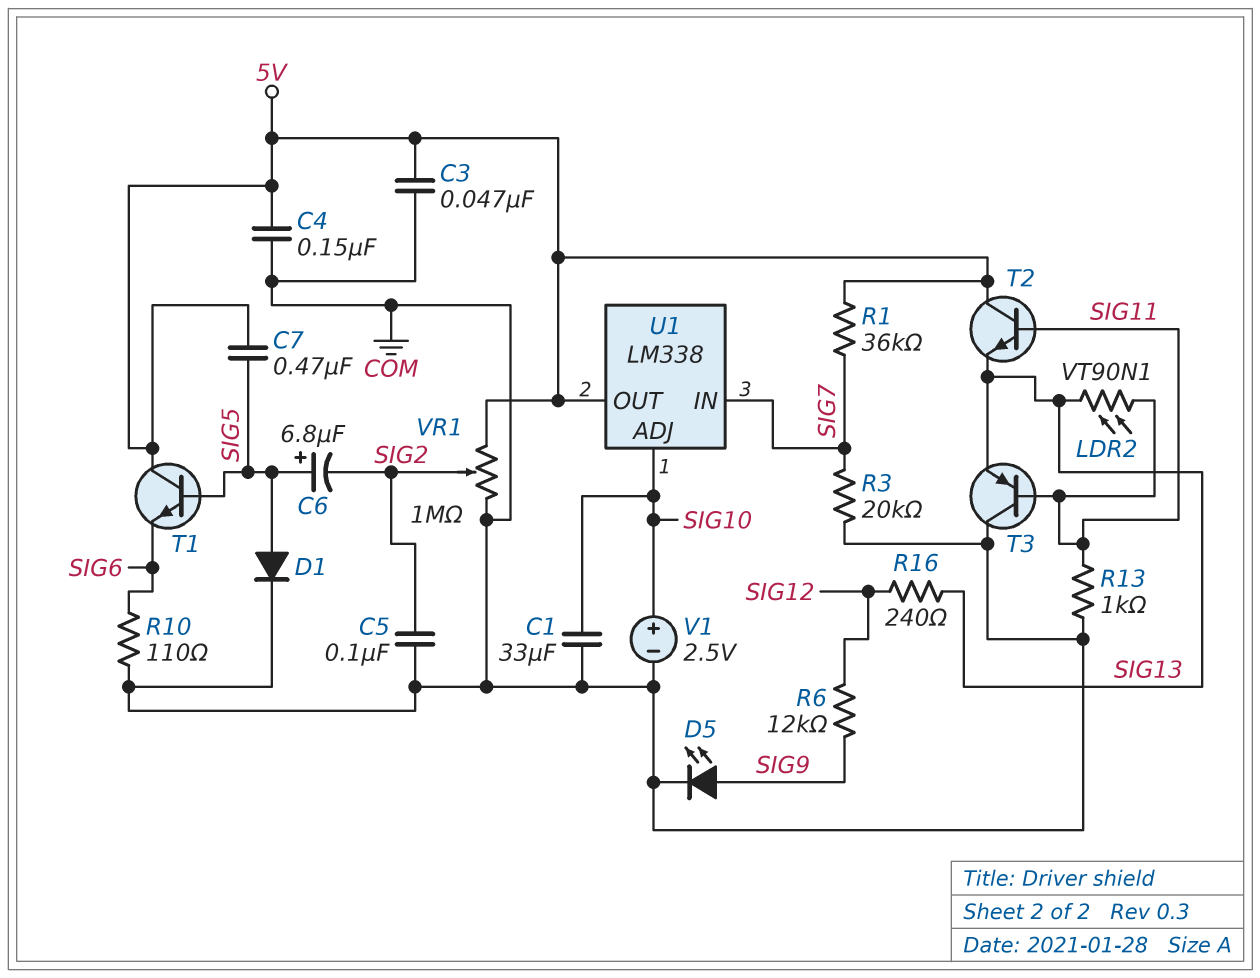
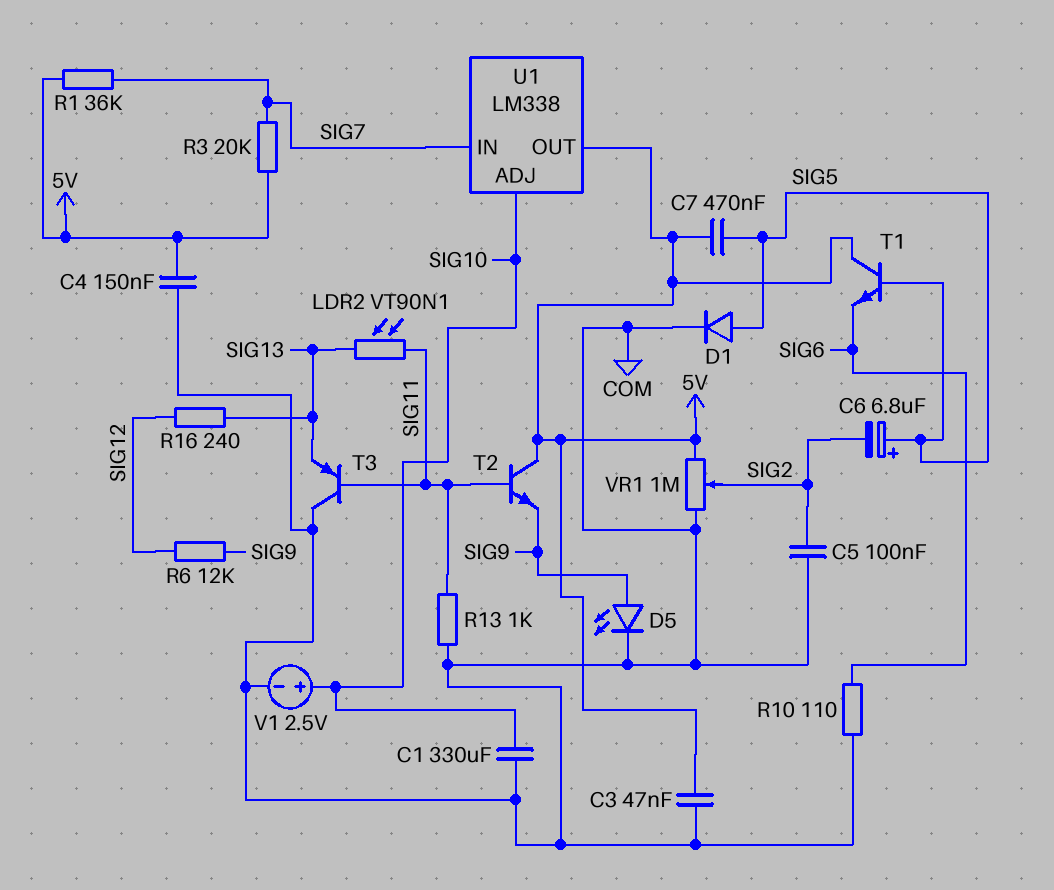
C1: 33uF (COM, SIG10) -> 330uF (COM, SIG10)
R3: 20k (COM, SIG7) -> 20k (5V, SIG7)
T2: NPN (B SIG11, C 5V, E SIG13) -> NPN (B SIG11, C 5V, E SIG9)

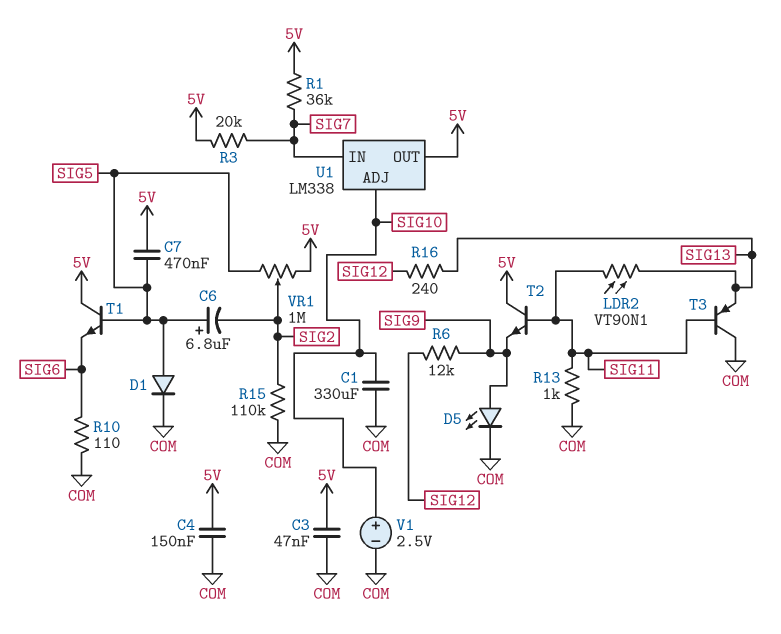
C5: 100nF (COM, SIG2) -> none
R15: none -> 110k (COM, SIG2)
VR1: 1M (5V, COM, wiper SIG2) -> 1M (5V, SIG5, wiper SIG2)

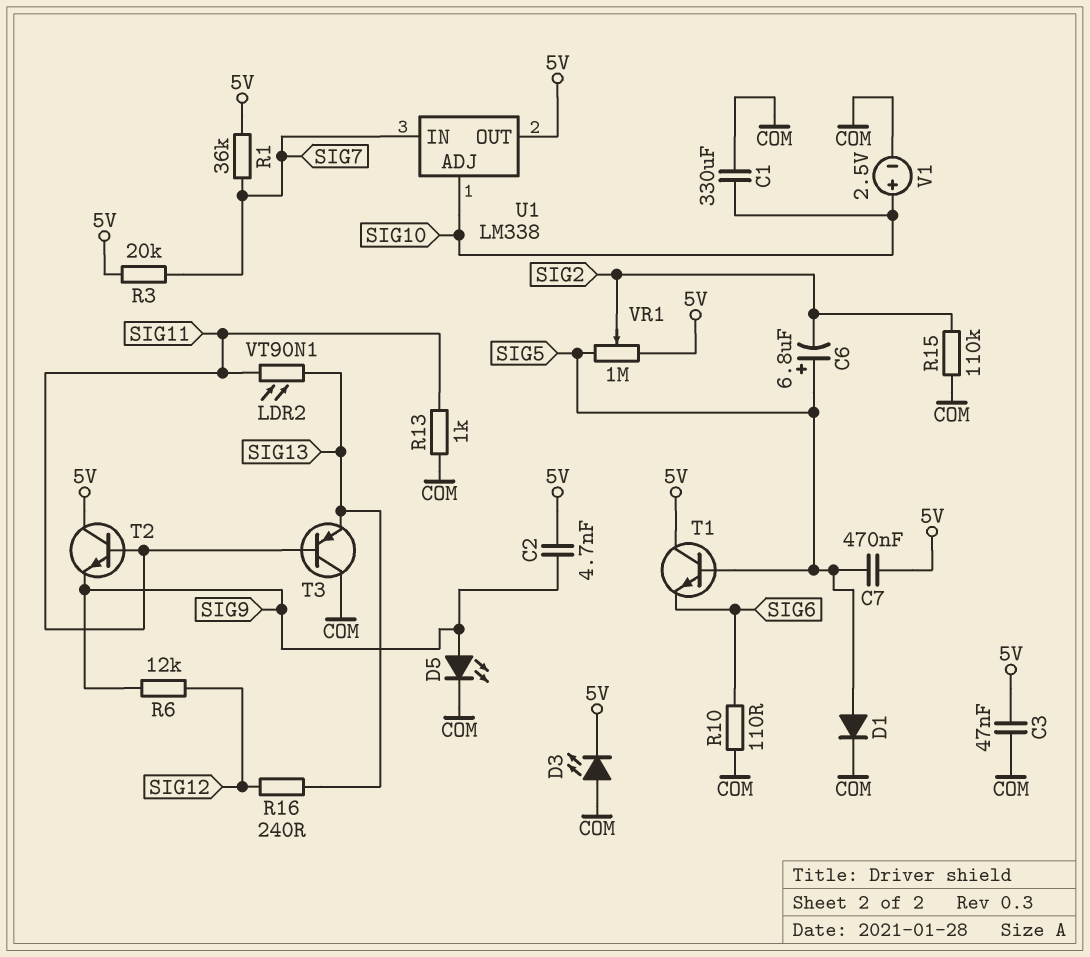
C2: none -> 4.7nF (5V, SIG9)
C4: 150nF (5V, COM) -> none
D3: none -> LED (A COM, K 5V)

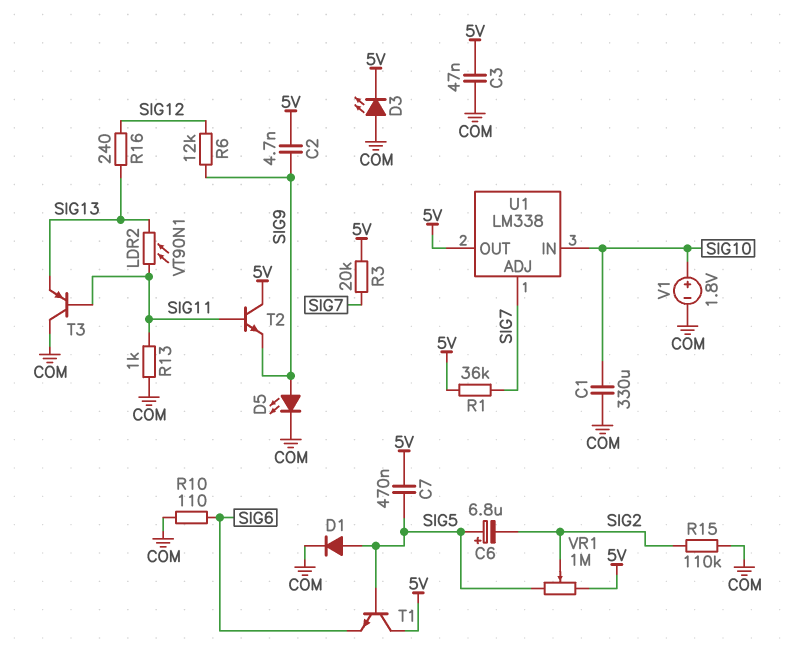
U1 pin ADJ: SIG10 -> SIG7
U1 pin IN: SIG7 -> SIG10
V1: 2.5V (plus SIG10, minus COM) -> 1.8V (plus SIG10, minus COM)

